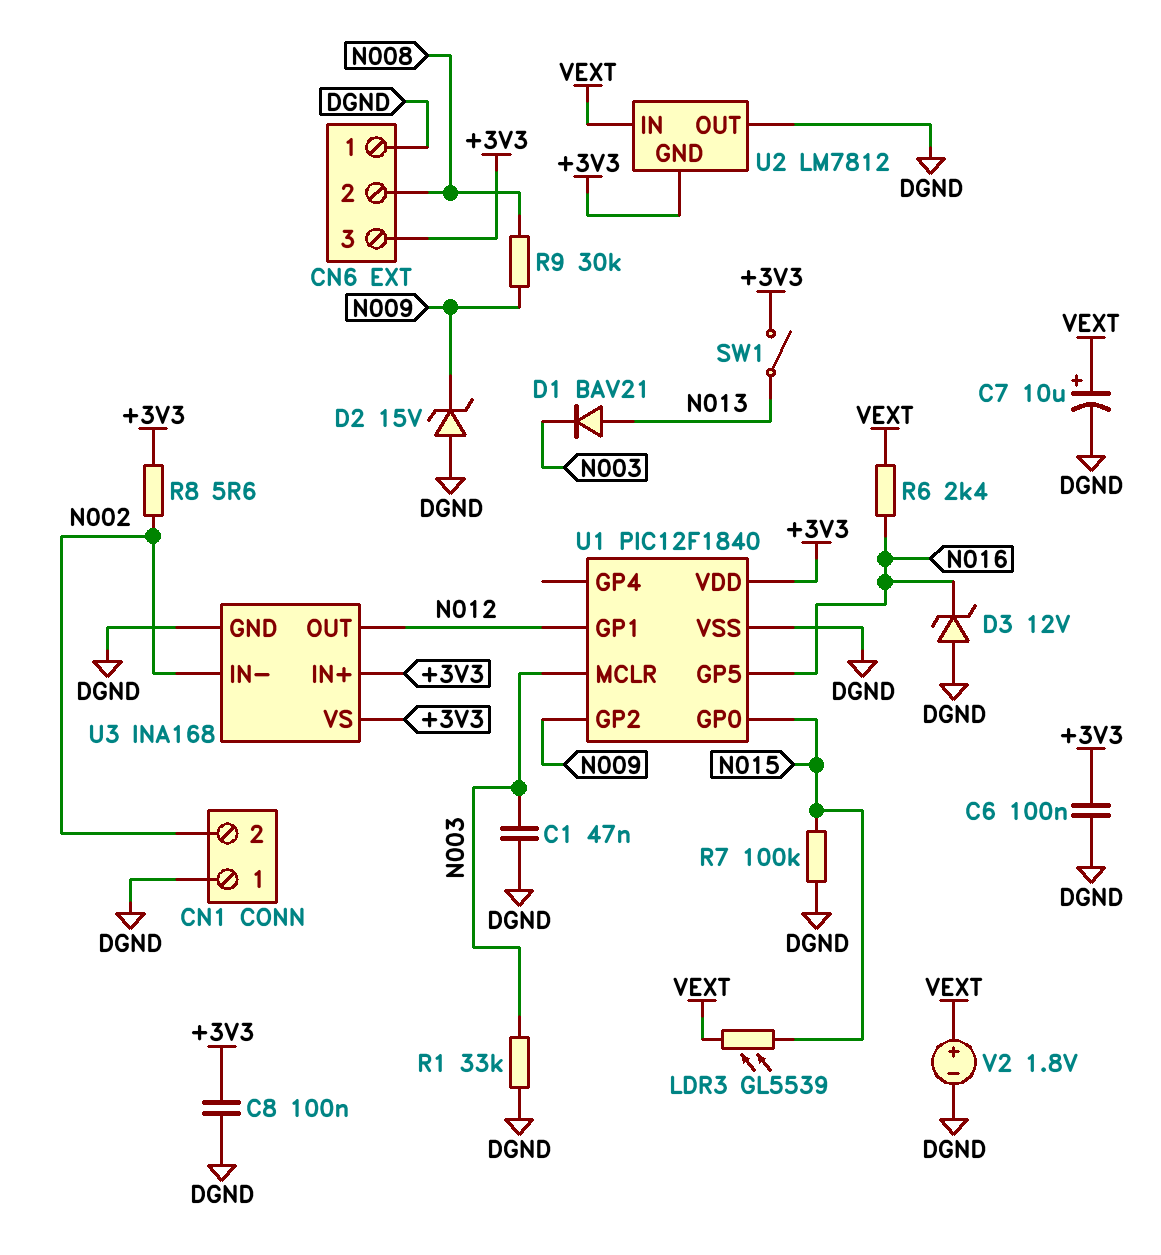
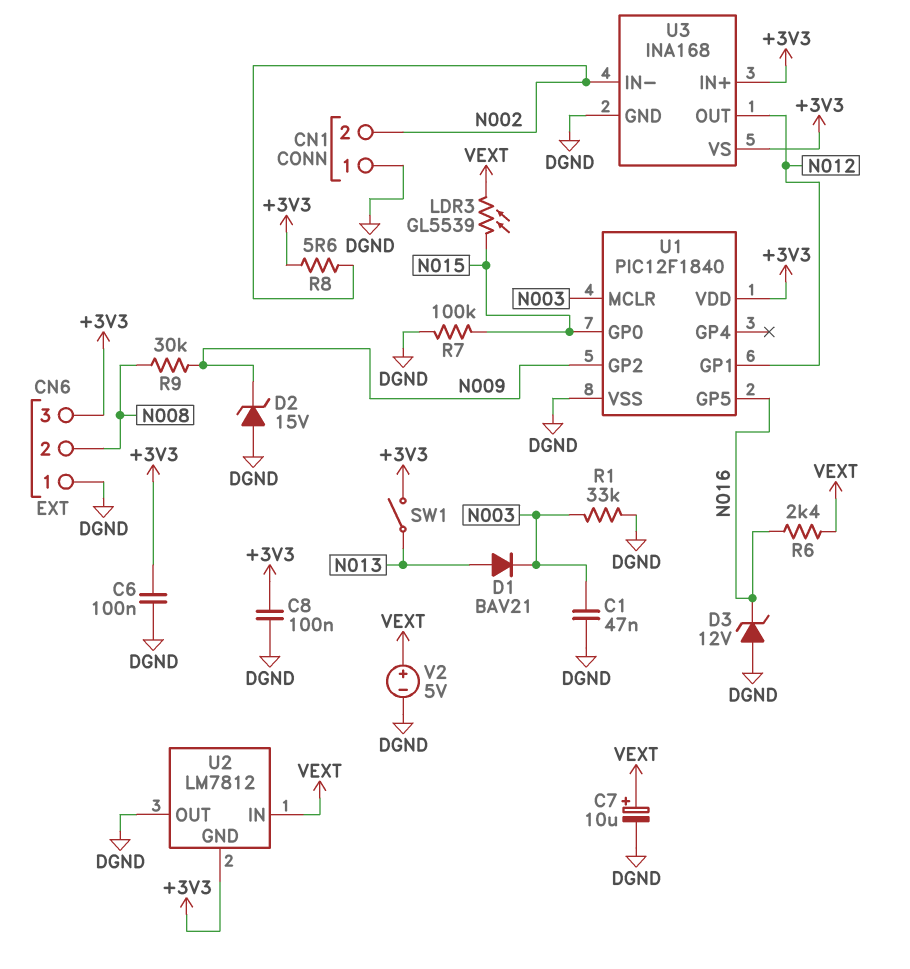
V2: 1.8V (plus VEXT, minus DGND) -> 5V (plus VEXT, minus DGND)

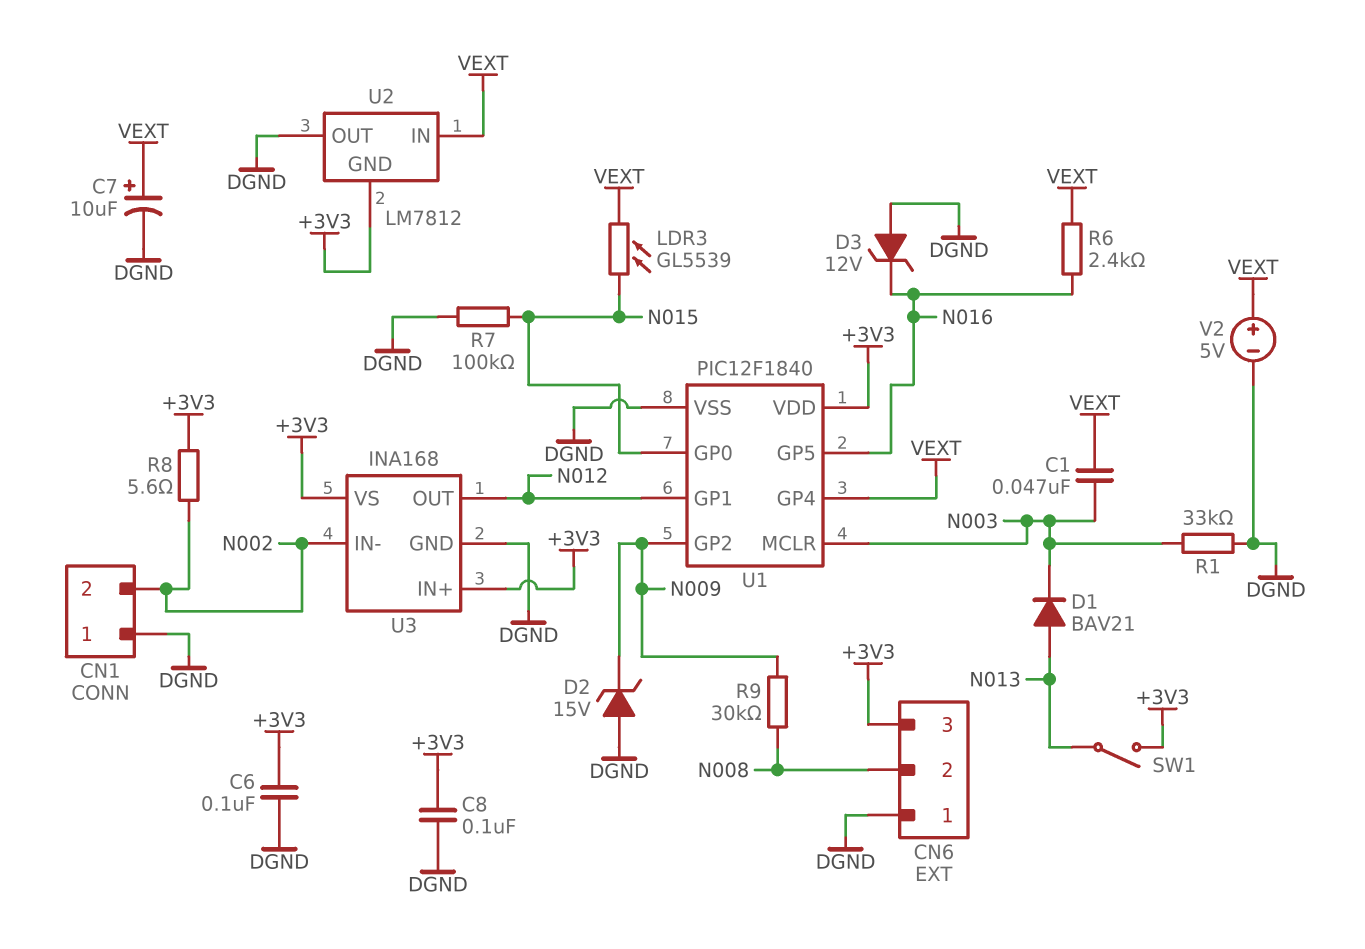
C1: 47nF (DGND, N003) -> 47nF (N003, VEXT)
U1 pin GP4: none -> VEXT

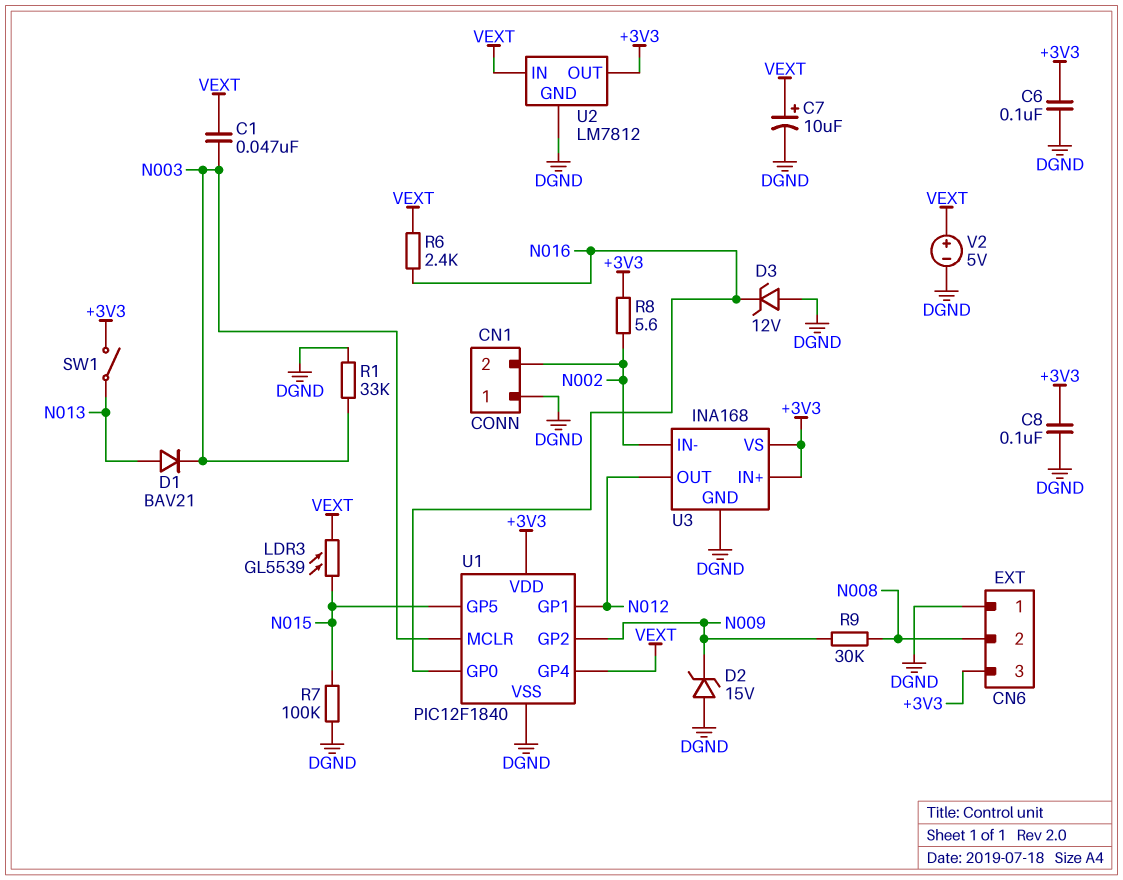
U1 pin GP0: N015 -> N016
U1 pin GP5: N016 -> N015
U2 pin GND: +3V3 -> DGND
U2 pin OUT: DGND -> +3V3

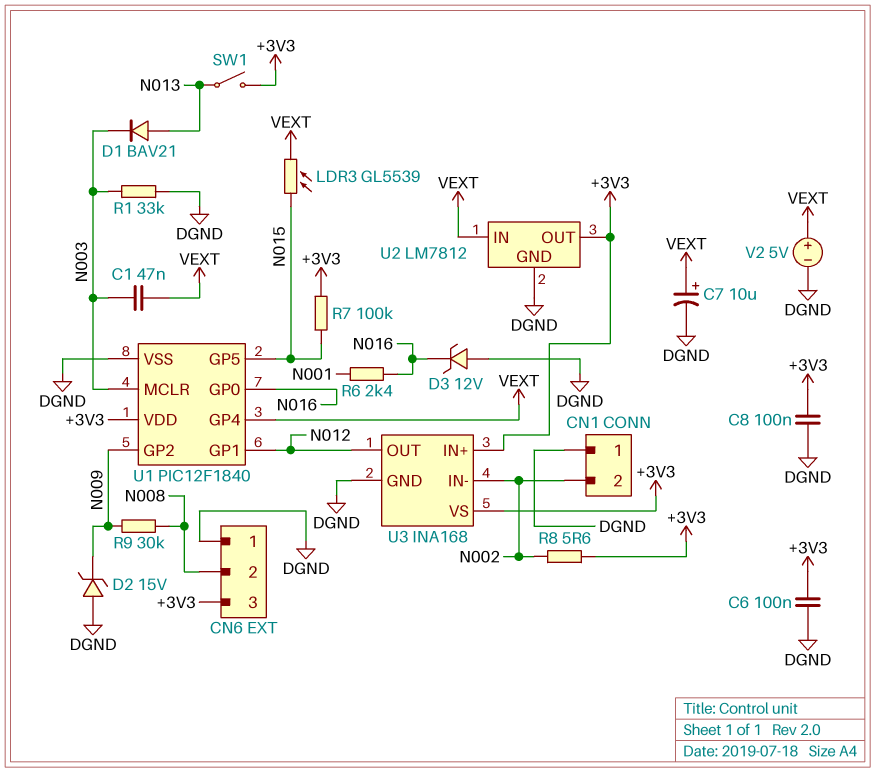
R6: 2.4k (N016, VEXT) -> 2.4k (N001, N016)
R7: 100k (DGND, N015) -> 100k (+3V3, N015)

